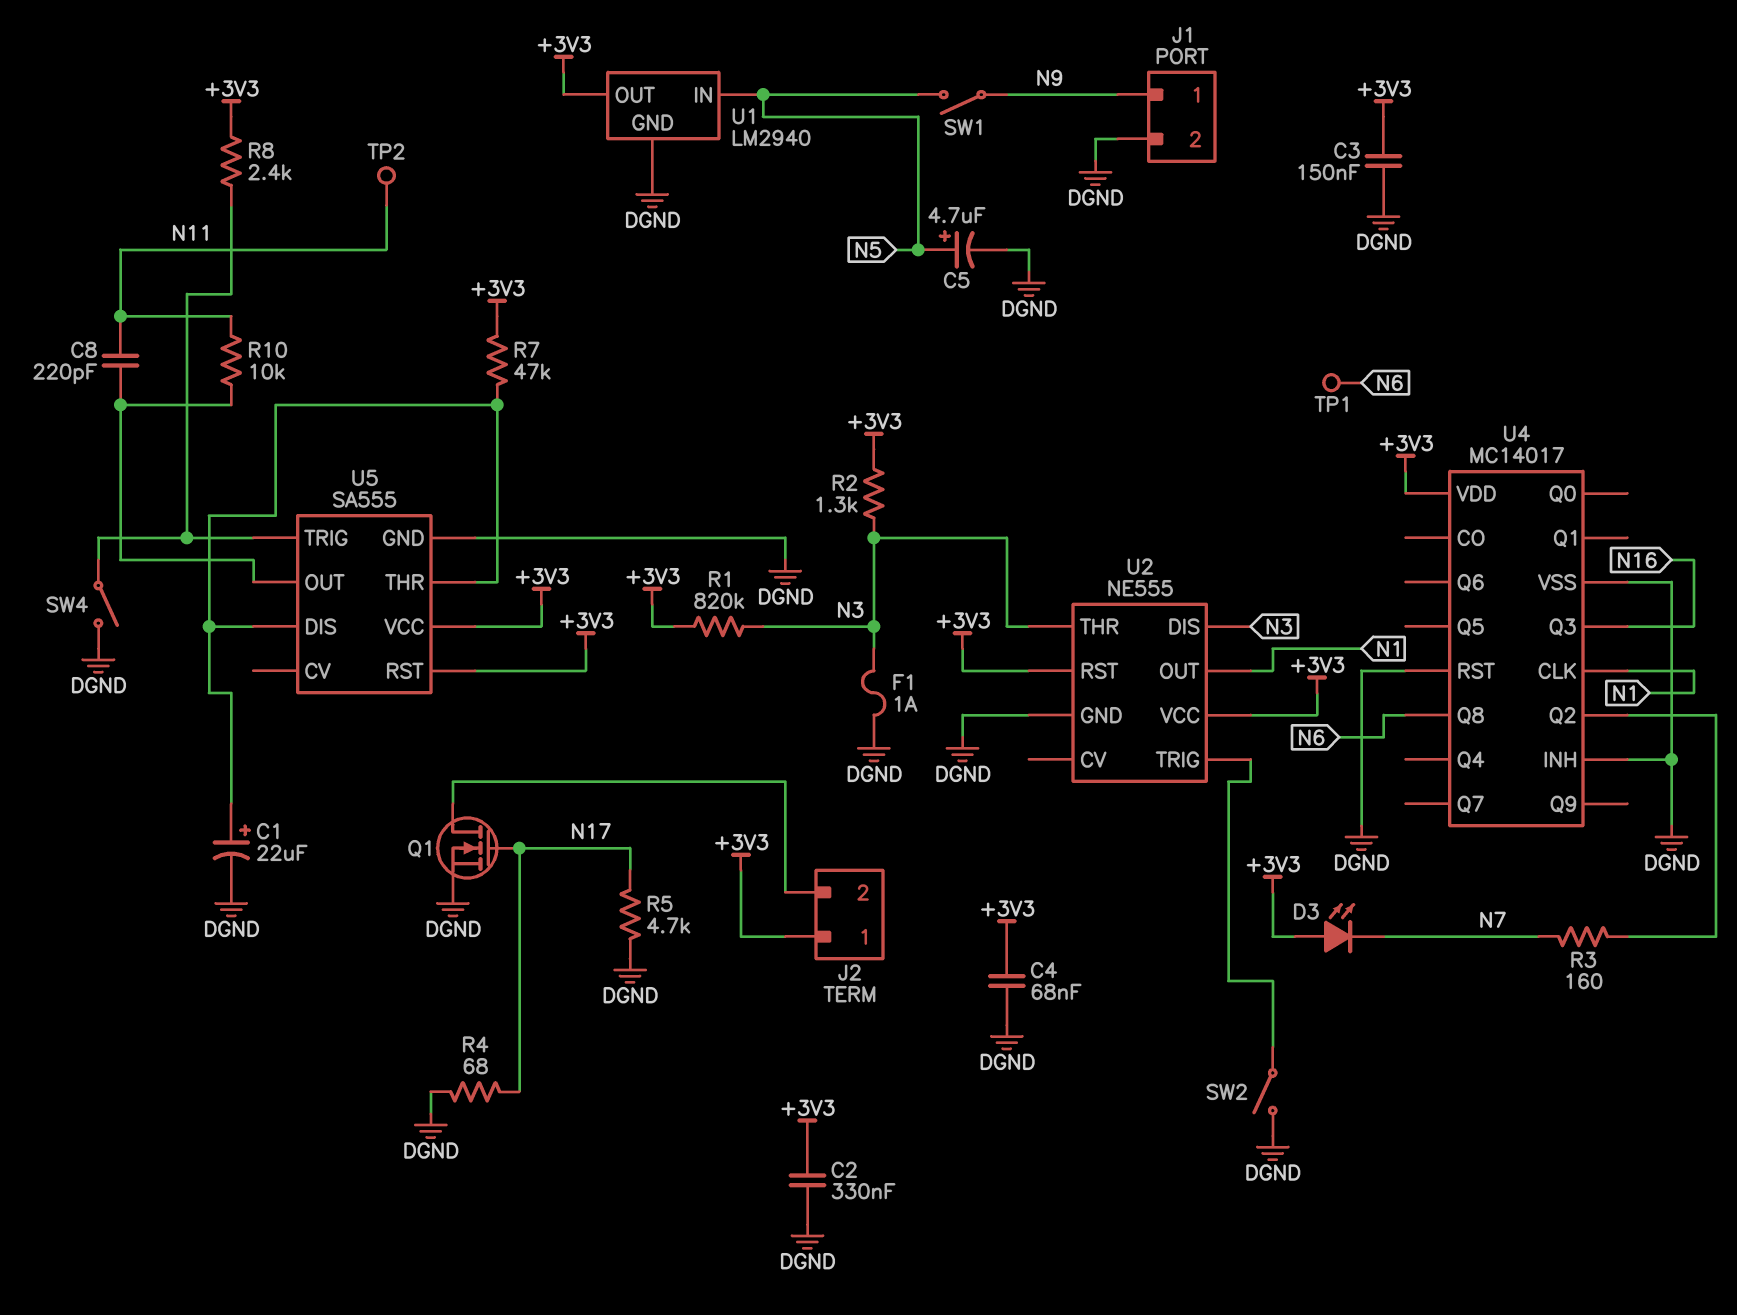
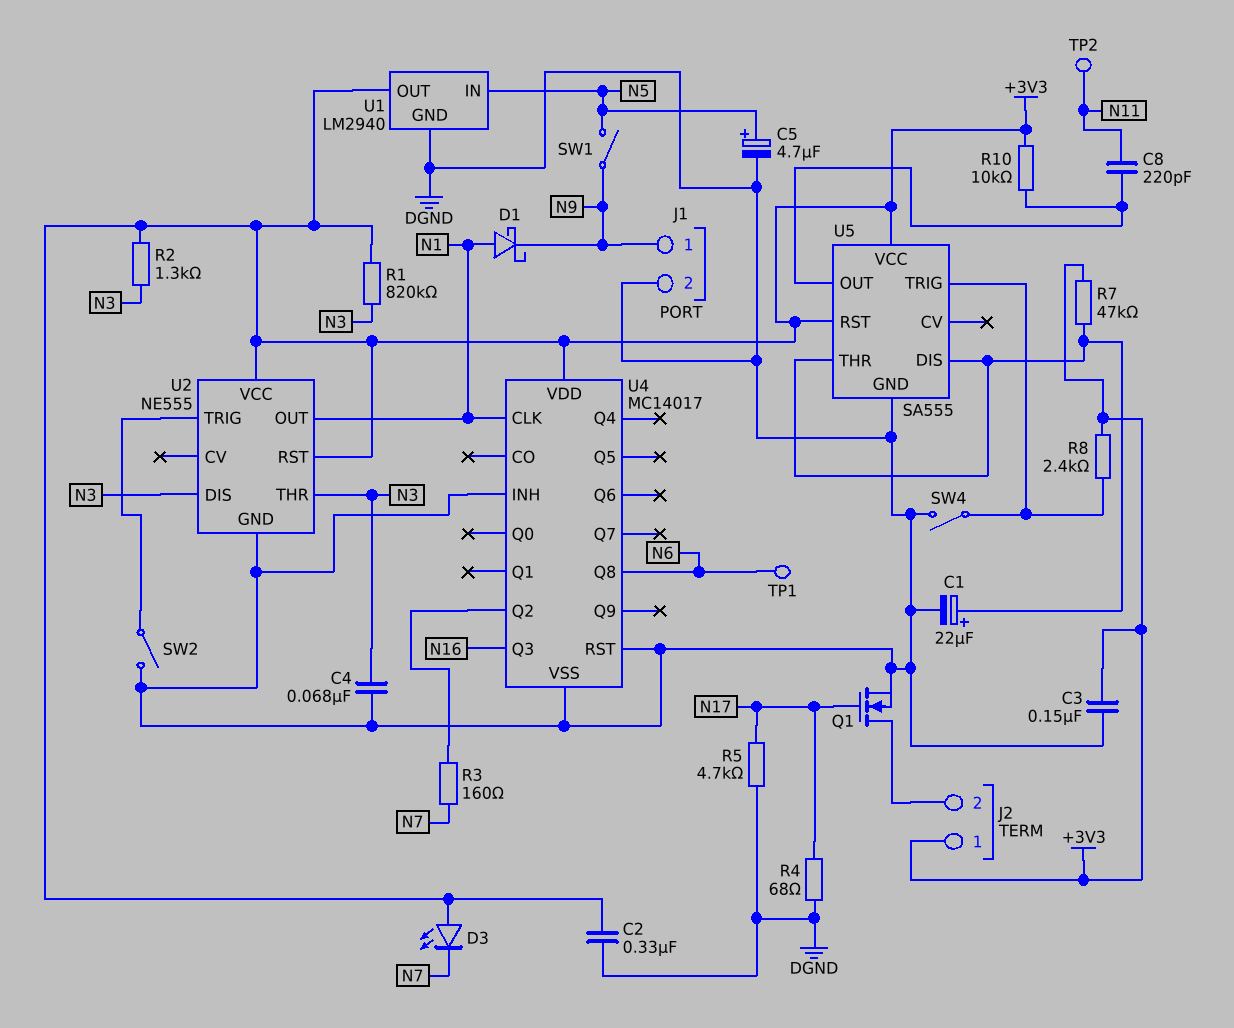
C4: 68nF (+3V3, DGND) -> 68nF (DGND, N3)
D1: none -> schottky (A N1, K N9)
F1: 1A (DGND, N3) -> none
R10: 10k (N11, U5/OUT) -> 10k (+3V3, U5/OUT)

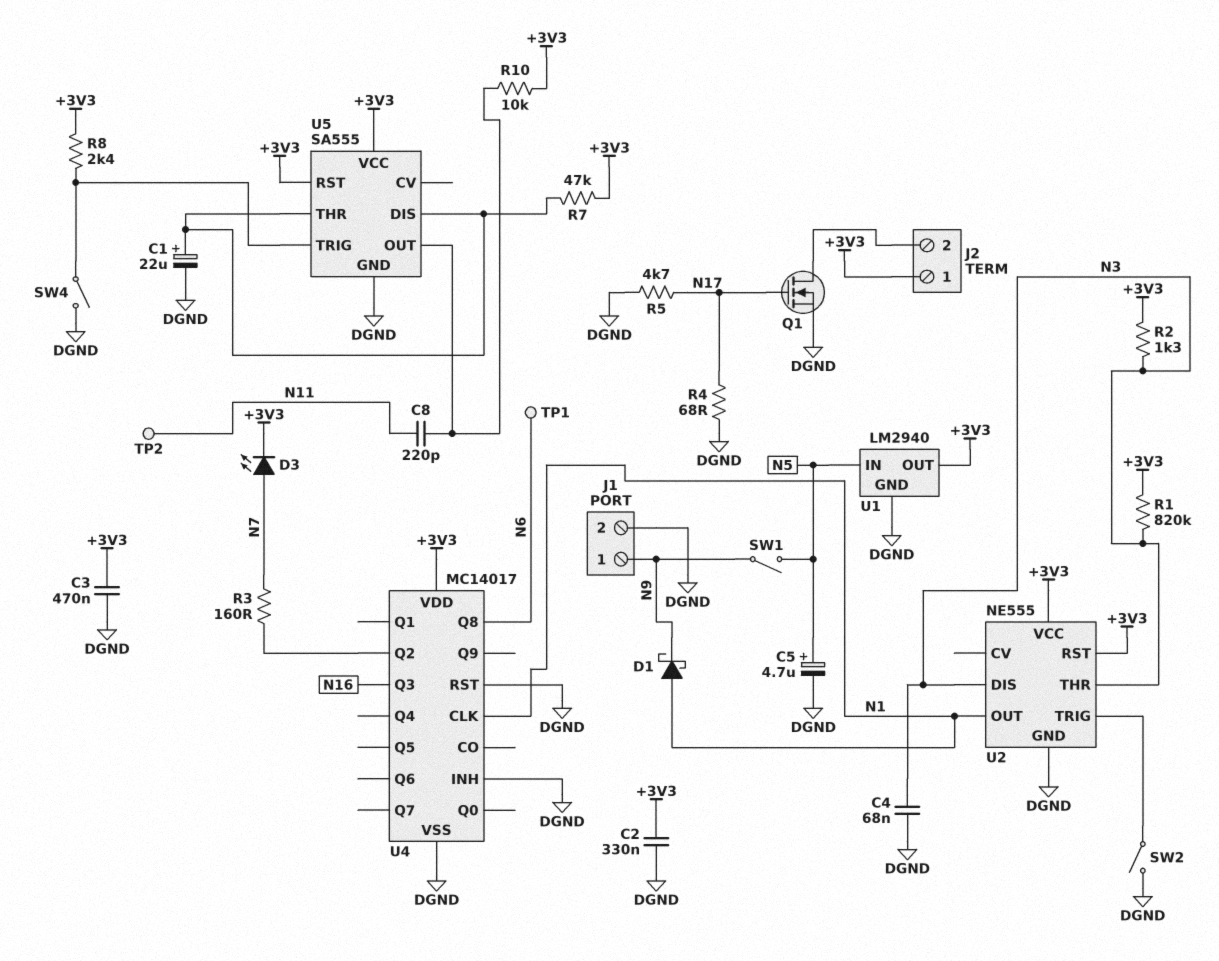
C3: 150nF (+3V3, DGND) -> 470nF (+3V3, DGND)
D3: LED (A +3V3, K N7) -> LED (A N7, K +3V3)

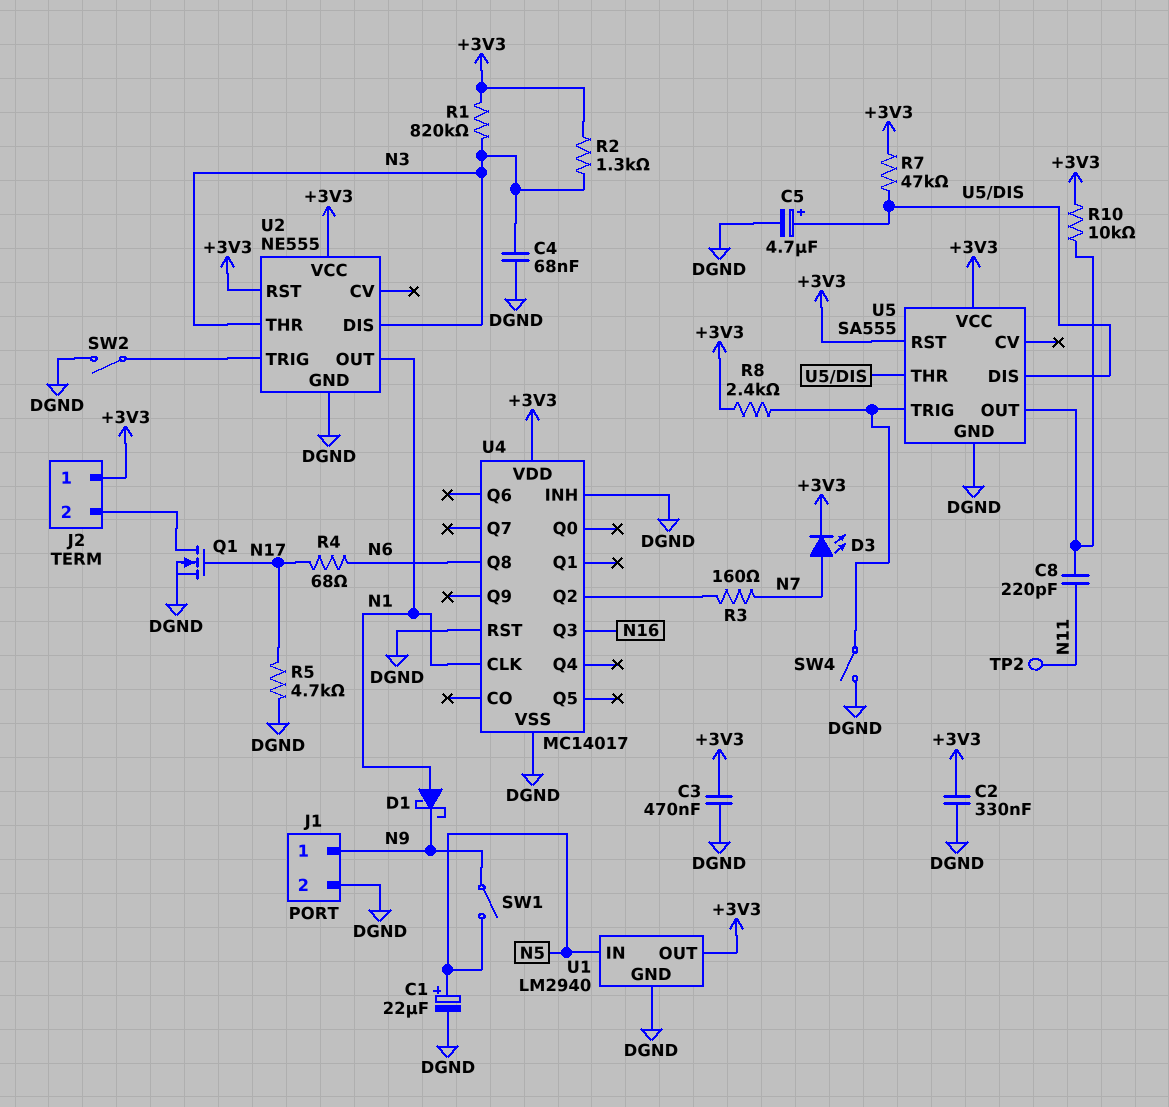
C1: 22uF (plus U5/DIS, minus DGND) -> 22uF (plus N5, minus DGND)
C5: 4.7uF (plus N5, minus DGND) -> 4.7uF (plus U5/DIS, minus DGND)
R4: 68 (DGND, N17) -> 68 (N6, N17)
TP1: test point (N6) -> none

